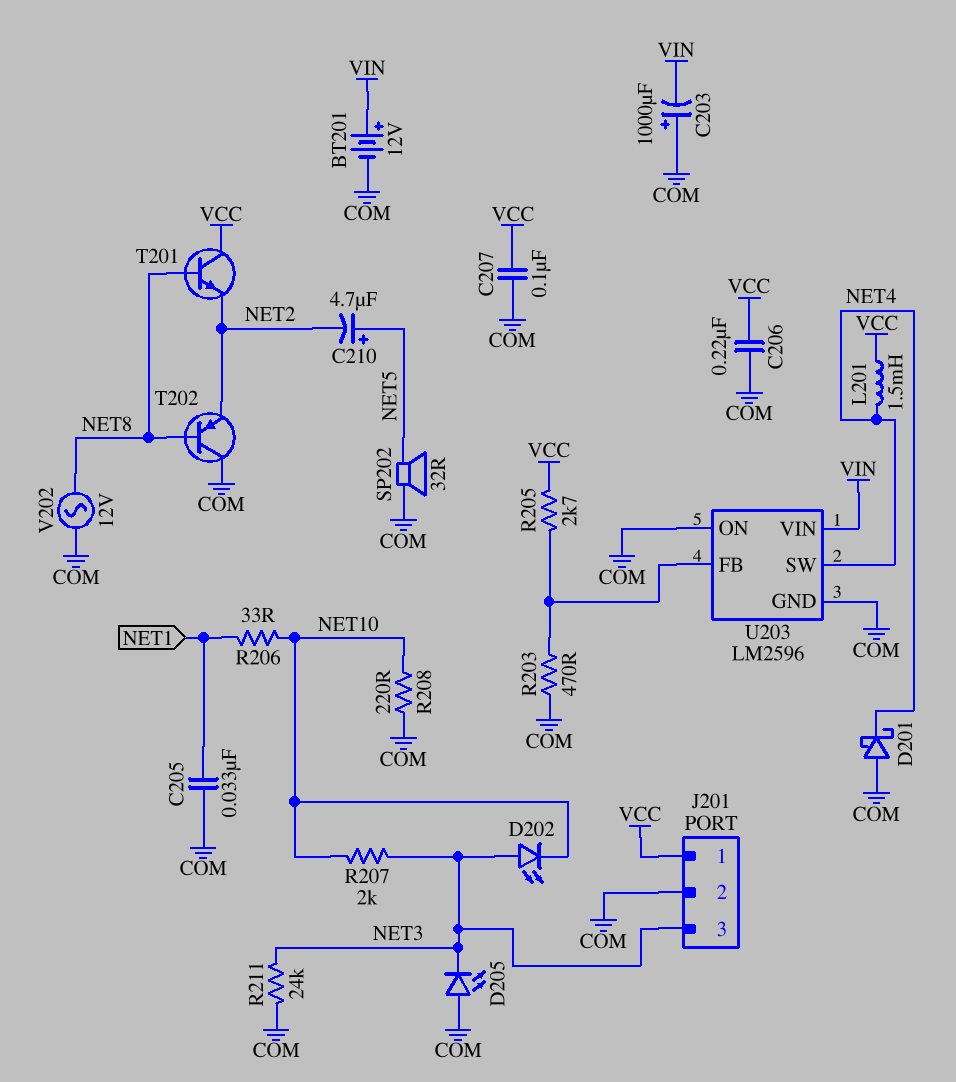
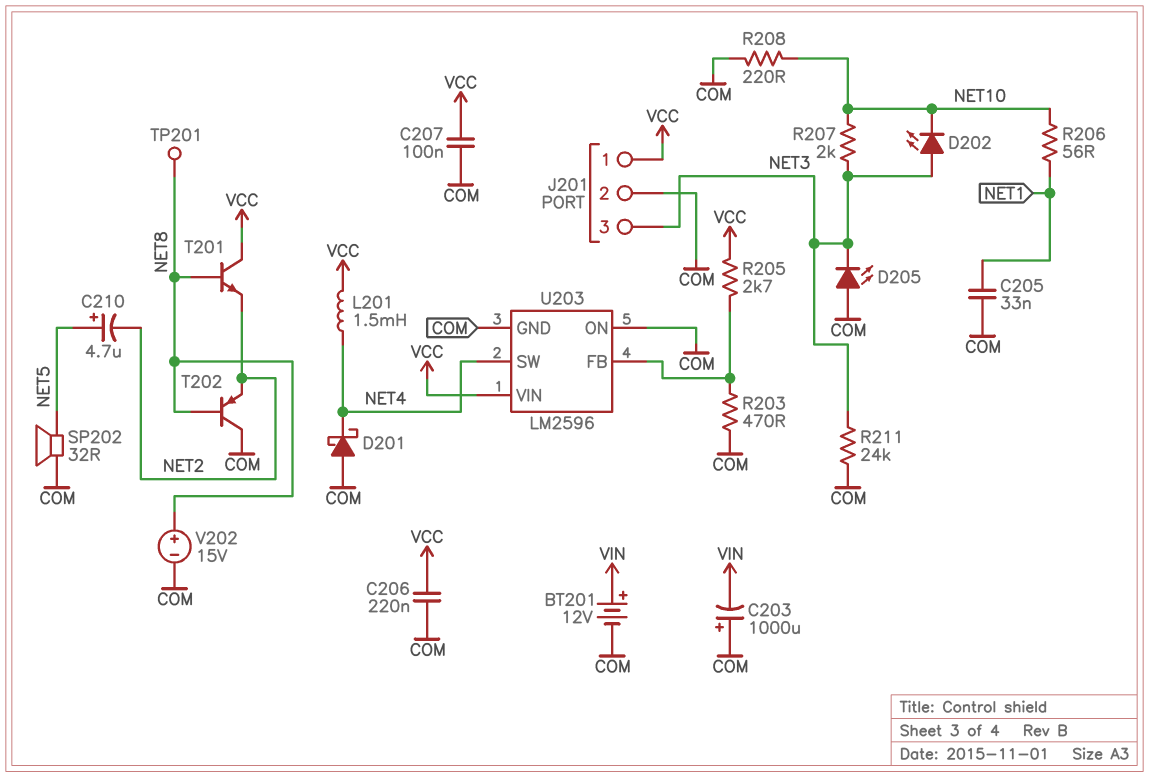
R206: 33 (NET1, NET10) -> 56 (NET1, NET10)
TP201: none -> test point (NET8)
U203 pin VIN: VIN -> VCC
V202: AC 12V (COM, NET8) -> 15V (plus NET8, minus COM)

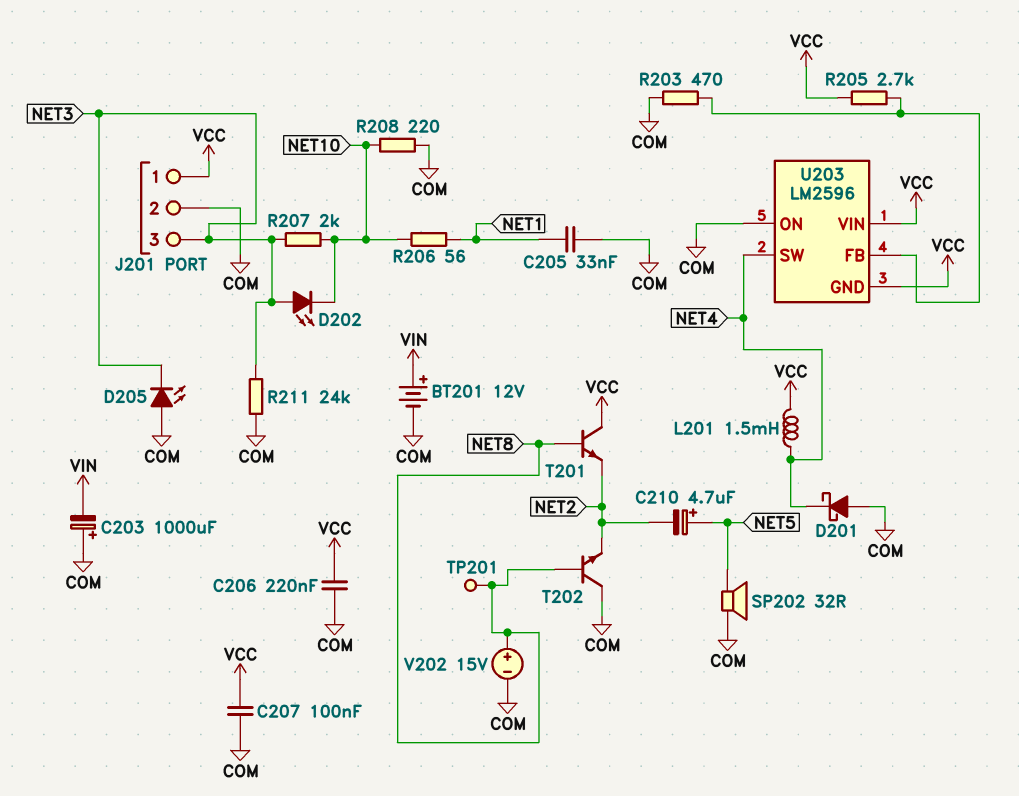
T202: PNP (B NET8, C COM, E NET2) -> NPN (B NET8, C COM, E NET2)
U203 pin GND: COM -> VCC

